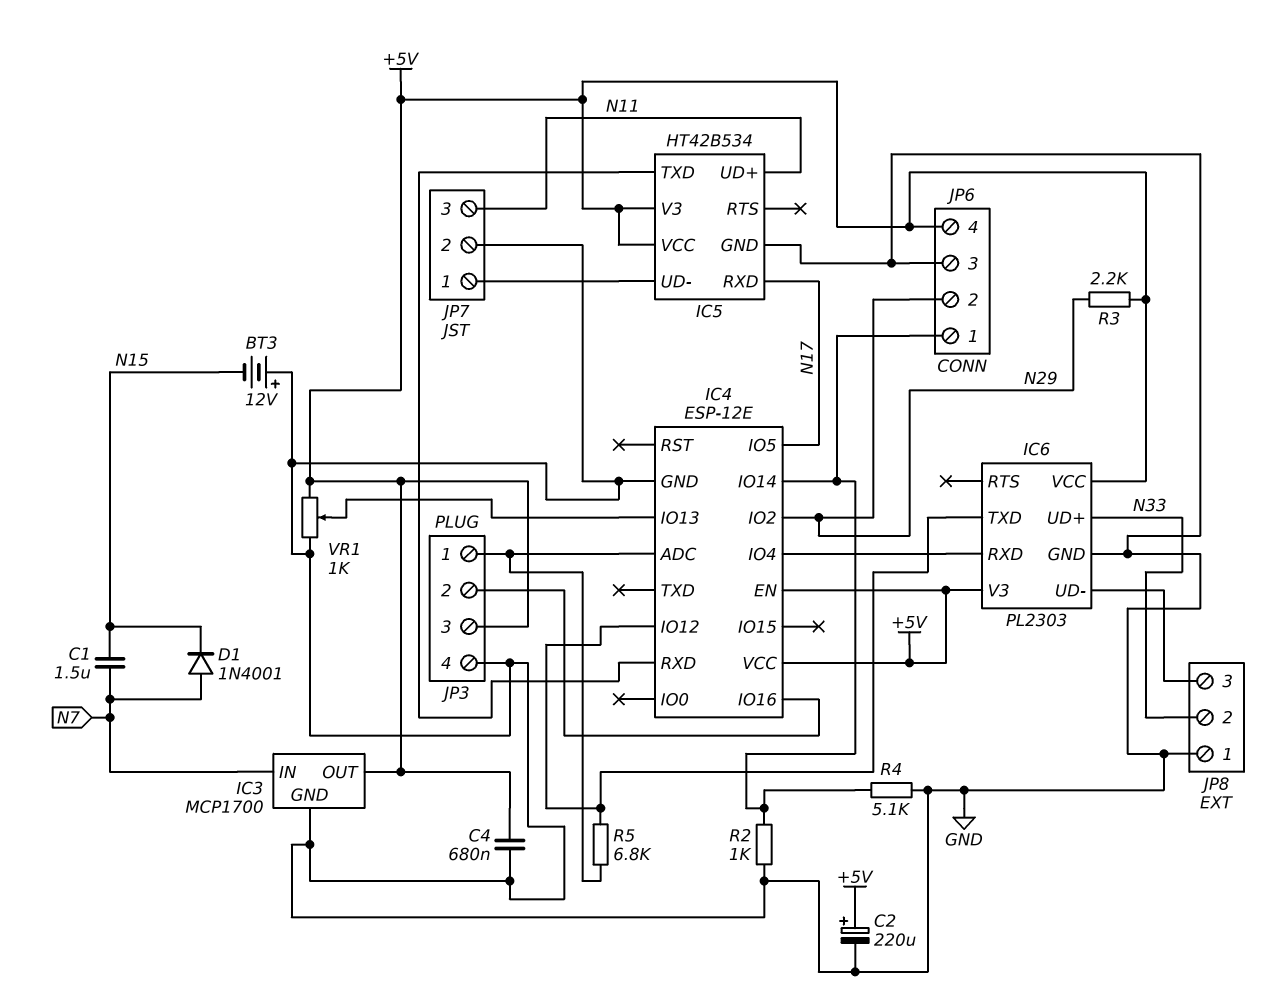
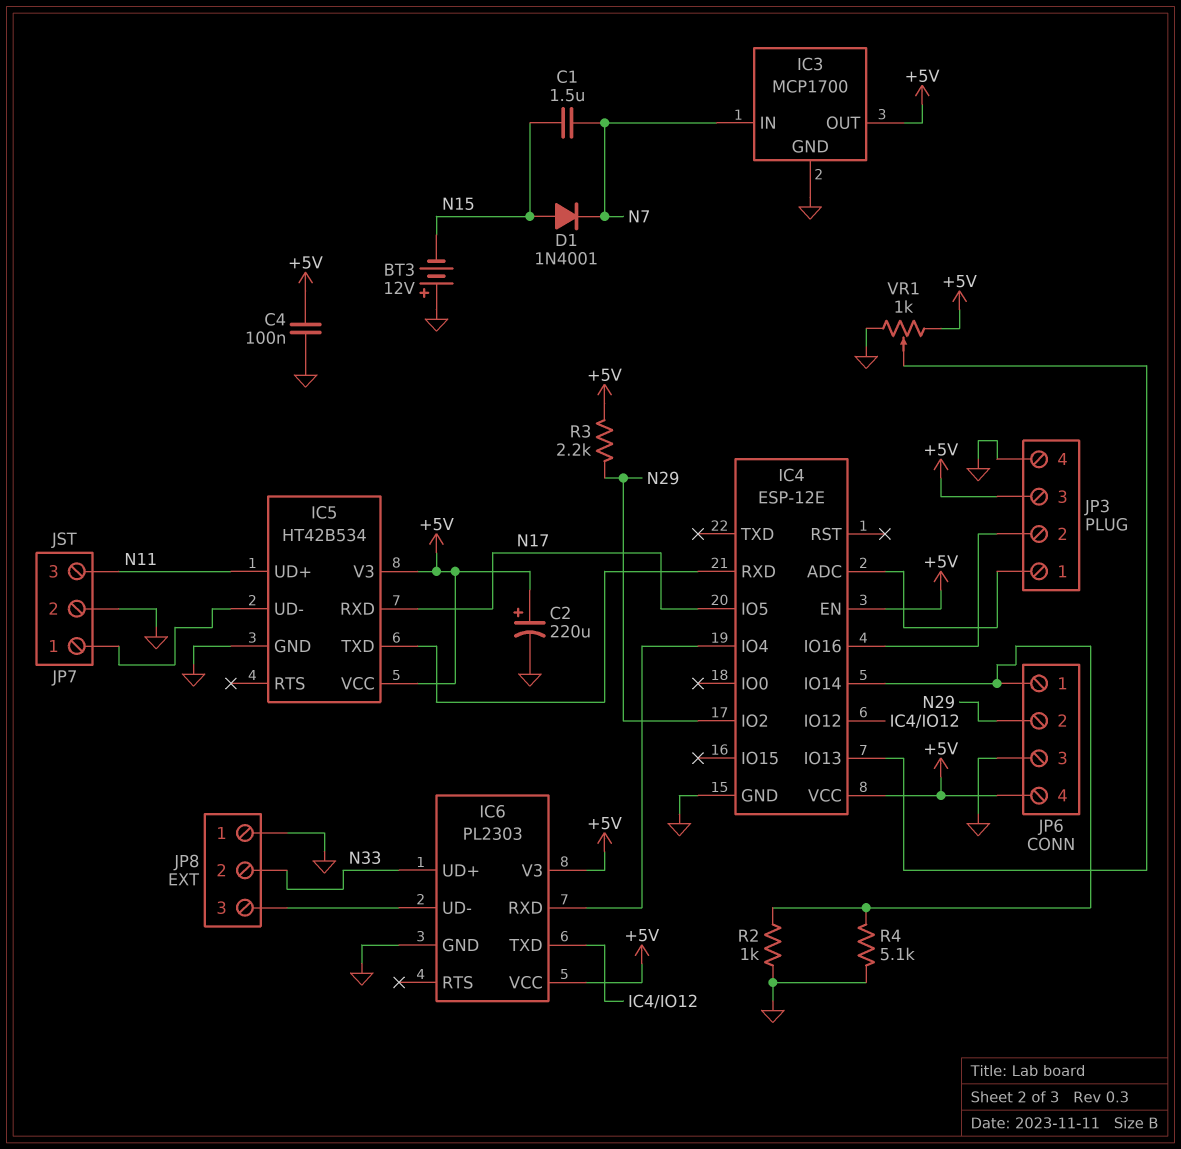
C4: 680nF (+5V, GND) -> 100nF (+5V, GND)
D1: diode 1N4001 (A N7, K N15) -> diode 1N4001 (A N15, K N7)
R5: 6.8k (IC4/ADC, IC4/IO12) -> none

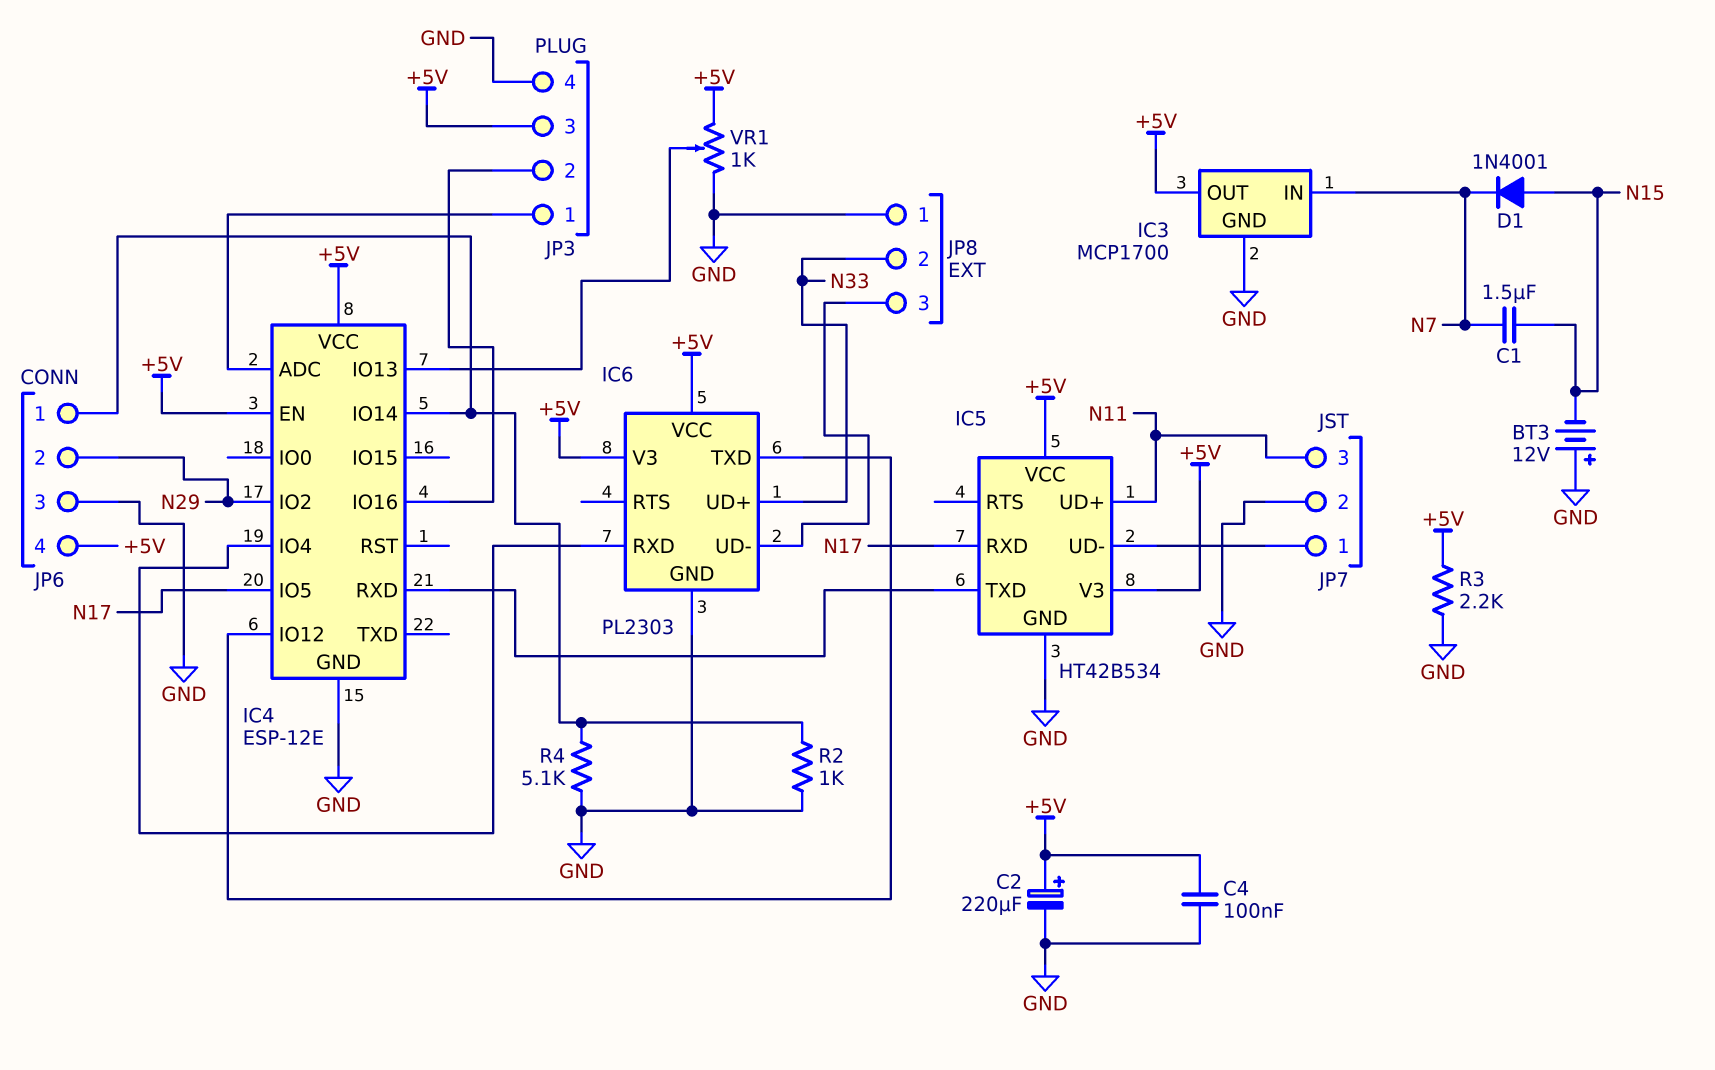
R3: 2.2k (+5V, N29) -> 2.2k (+5V, GND)

